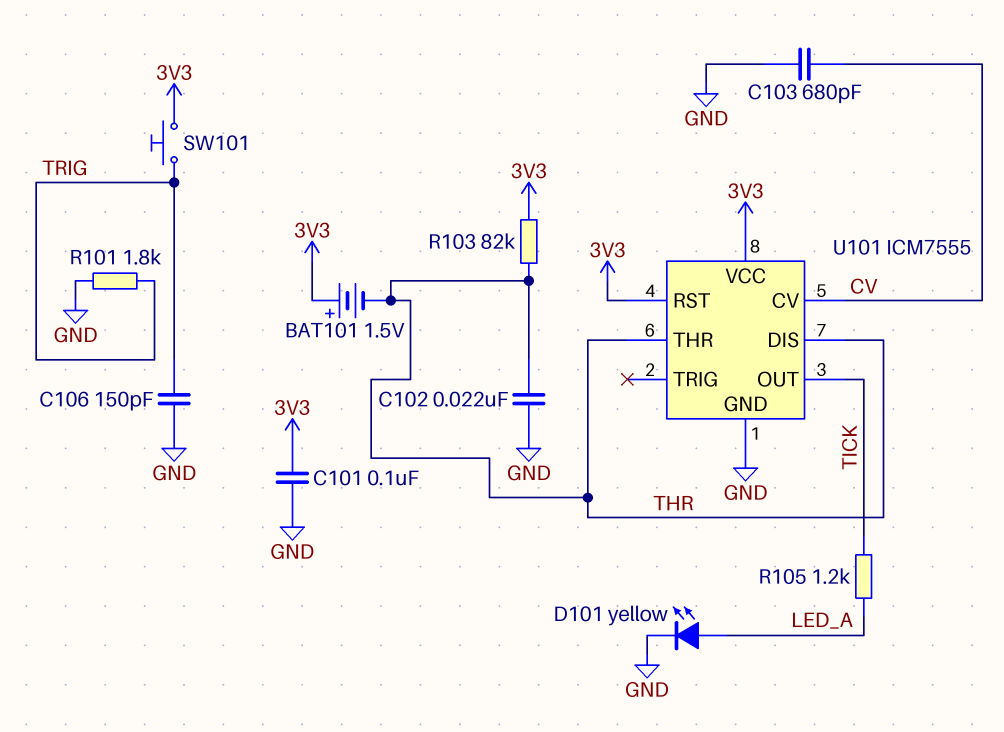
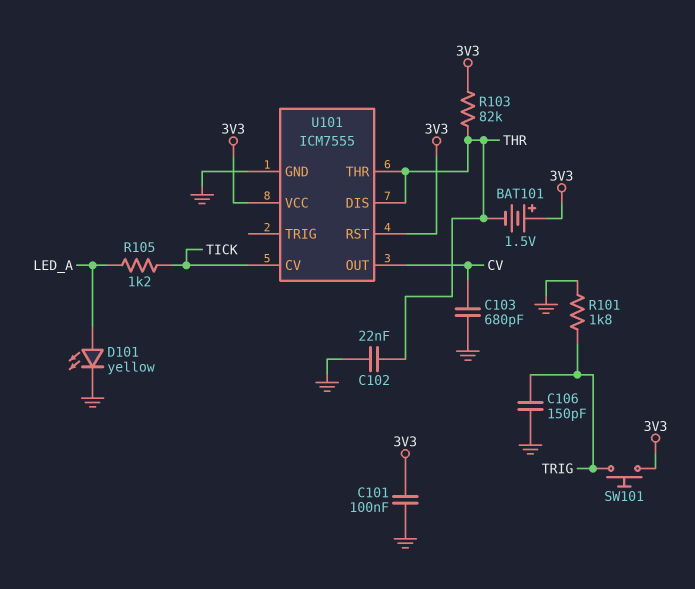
U101 pin CV: CV -> TICK
U101 pin OUT: TICK -> CV

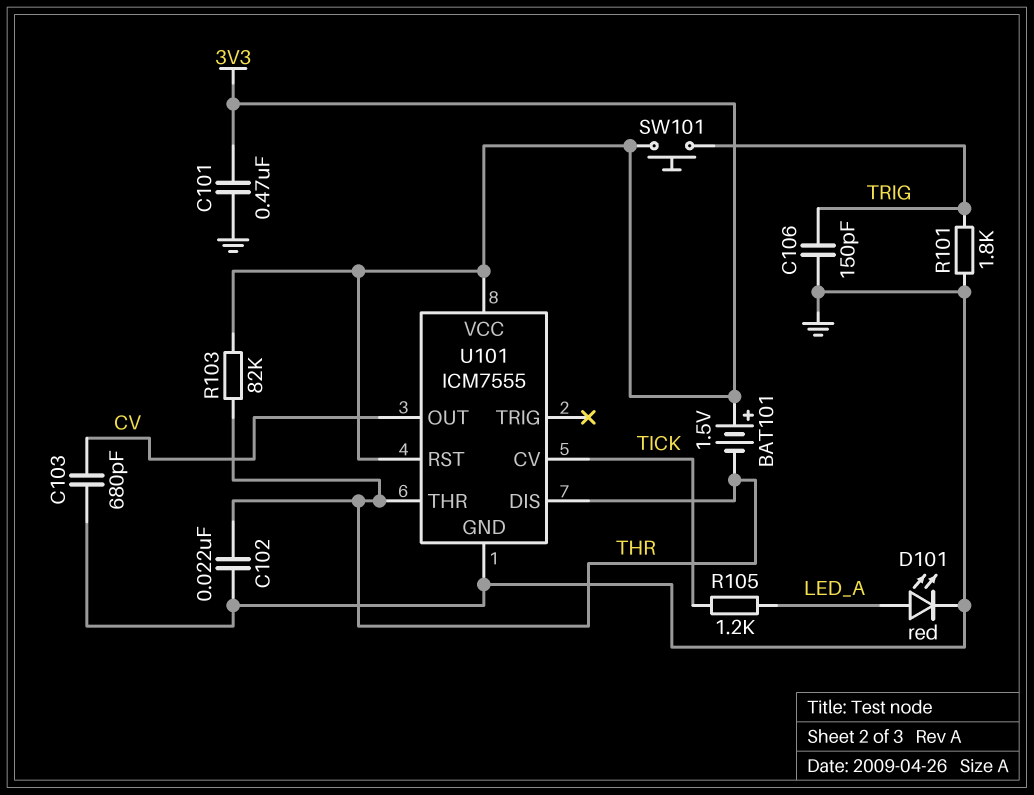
C101: 100nF (3V3, GND) -> 470nF (3V3, GND)
D101: LED yellow (A LED_A, K GND) -> LED red (A LED_A, K GND)

